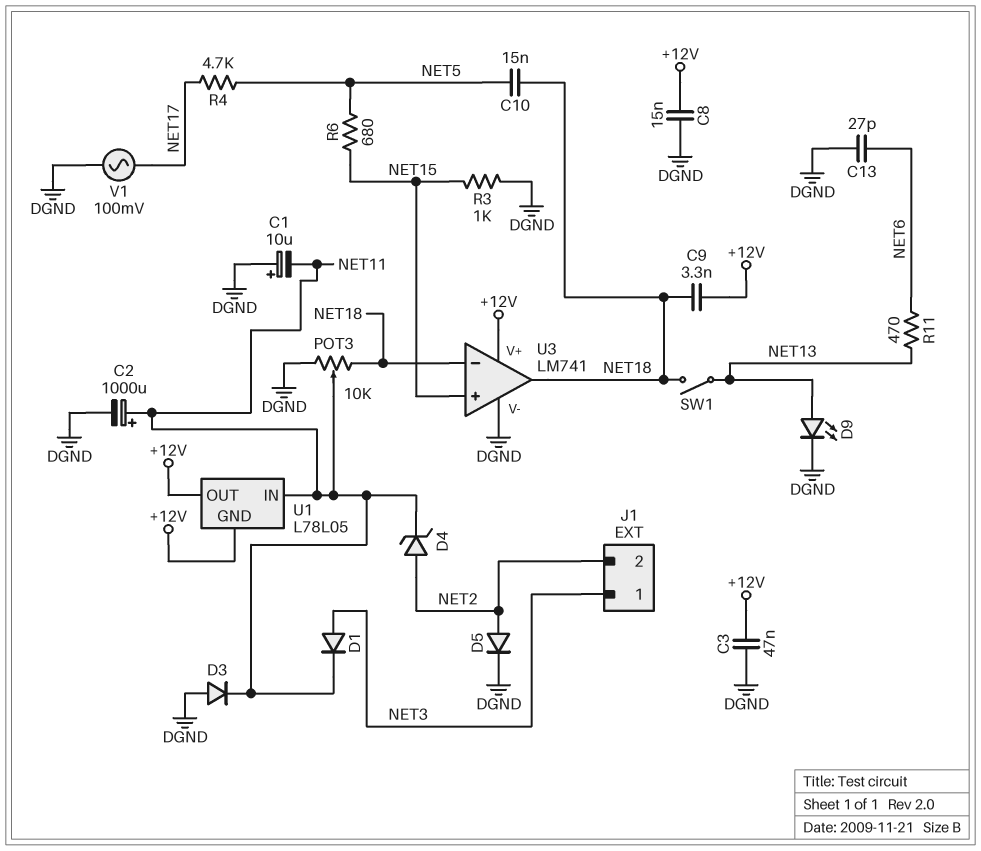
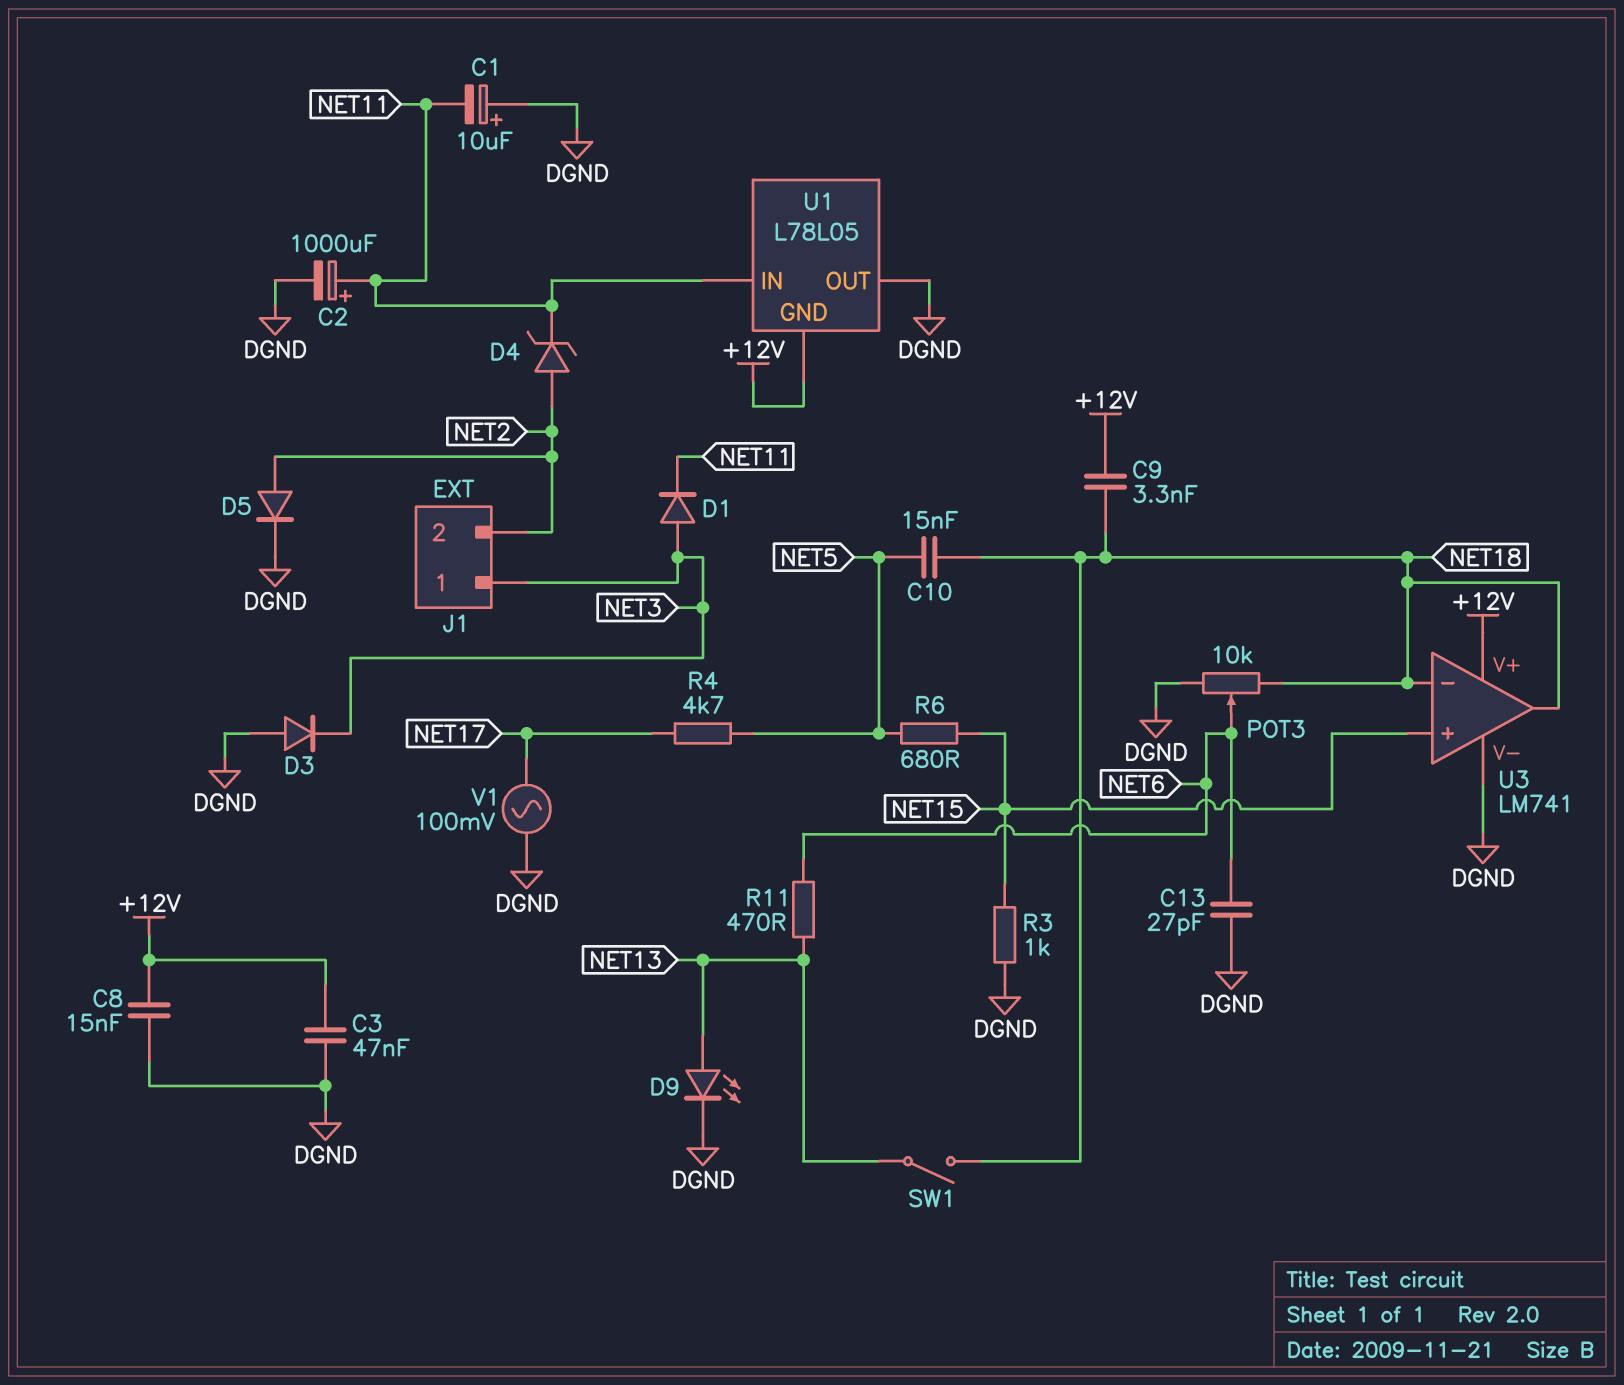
D3: diode (A DGND, K NET11) -> diode (A DGND, K NET3)
POT3: 10k (DGND, NET18, wiper NET11) -> 10k (DGND, NET18, wiper NET6)
U1 pin OUT: +12V -> DGND

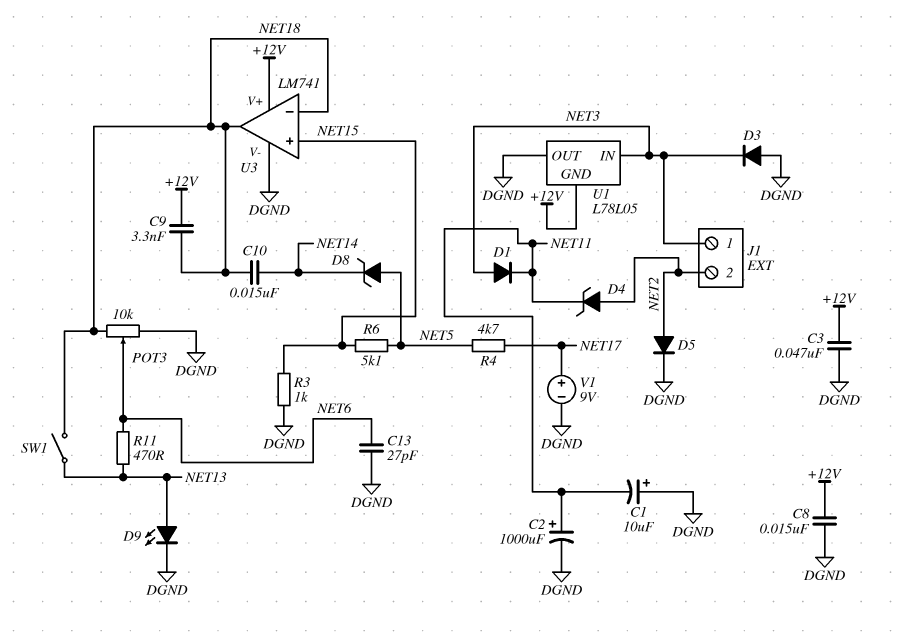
C10: 15nF (NET5, NET18) -> 15nF (NET14, NET18)
D8: none -> zener (A NET5, K NET14)
R6: 680 (NET5, NET15) -> 5.1k (NET5, NET15)
U1 pin IN: NET11 -> NET3
V1: AC 100mV (DGND, NET17) -> 9V (plus NET17, minus DGND)

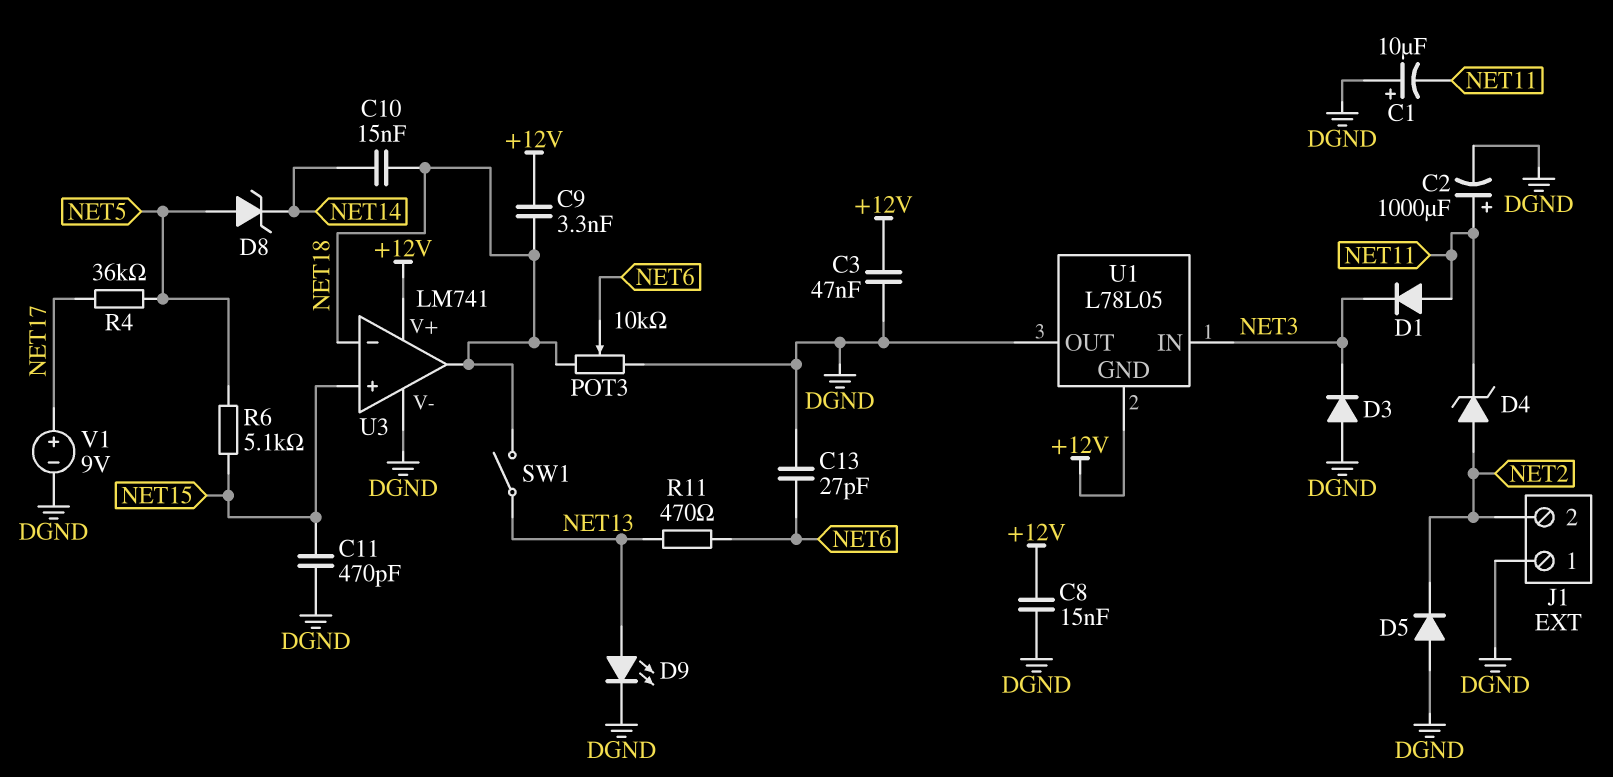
C11: none -> 470pF (DGND, NET15)
D1: diode (A NET3, K NET11) -> diode (A NET11, K NET3)
D5: diode (A NET2, K DGND) -> diode (A DGND, K NET2)
J1 pin 1: NET3 -> DGND
R3: 1k (DGND, NET15) -> none
R4: 4.7k (NET5, NET17) -> 36k (NET5, NET17)

